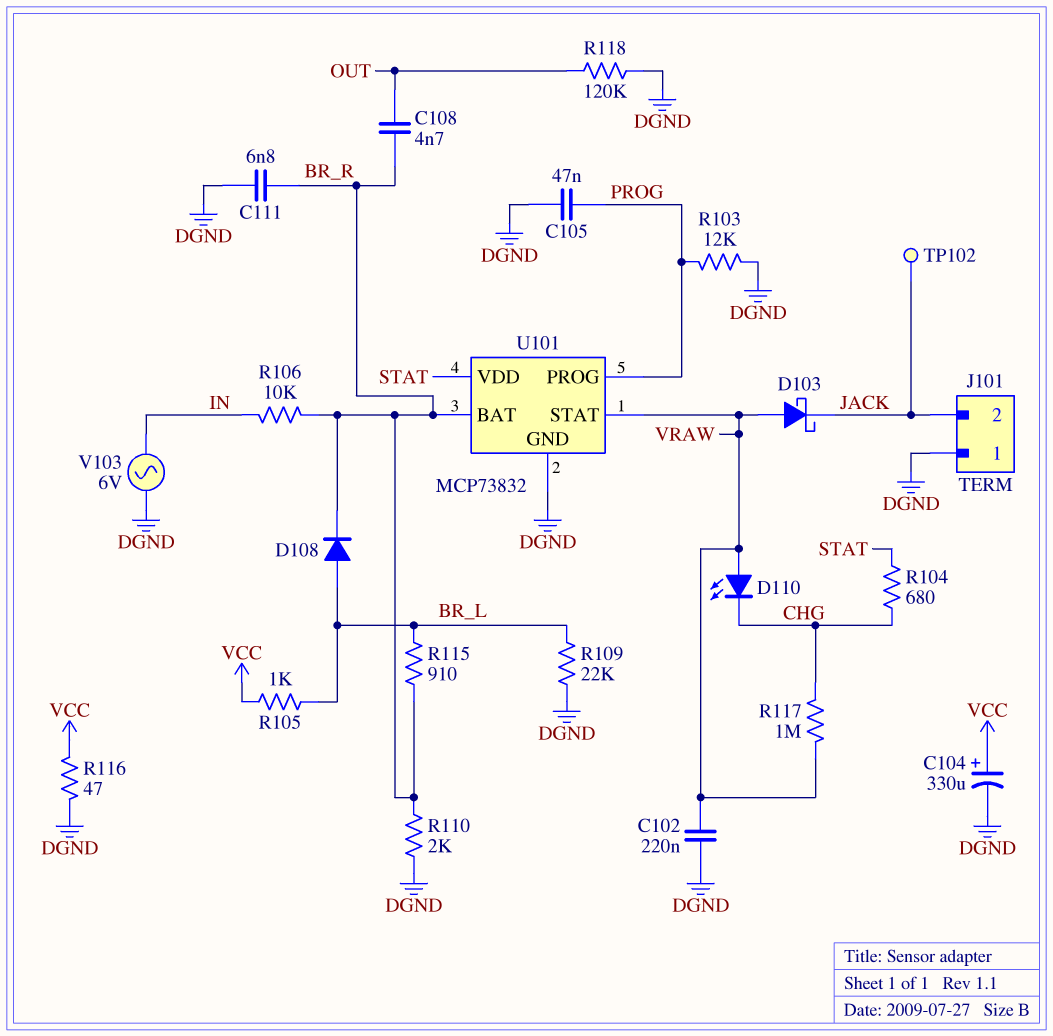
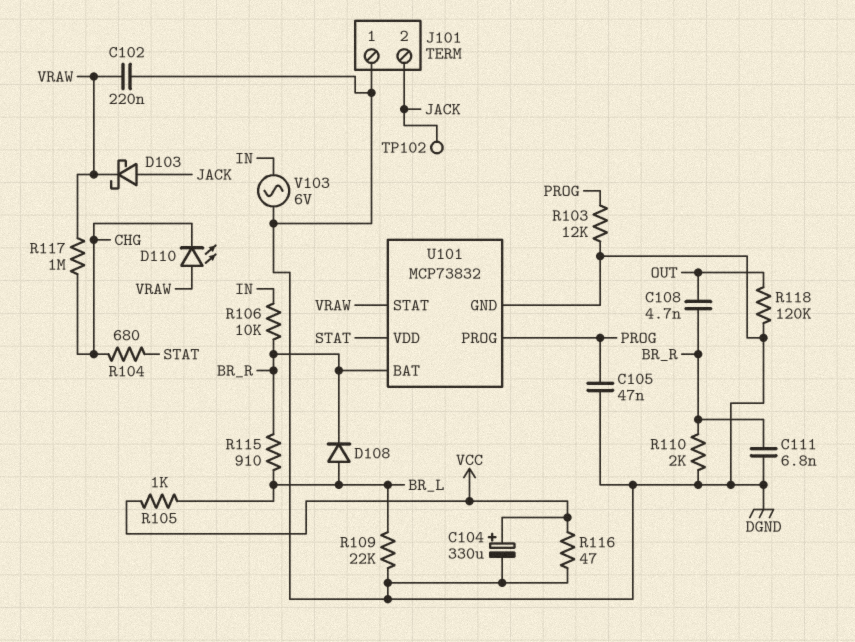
D103: schottky (A VRAW, K JACK) -> schottky (A JACK, K VRAW)

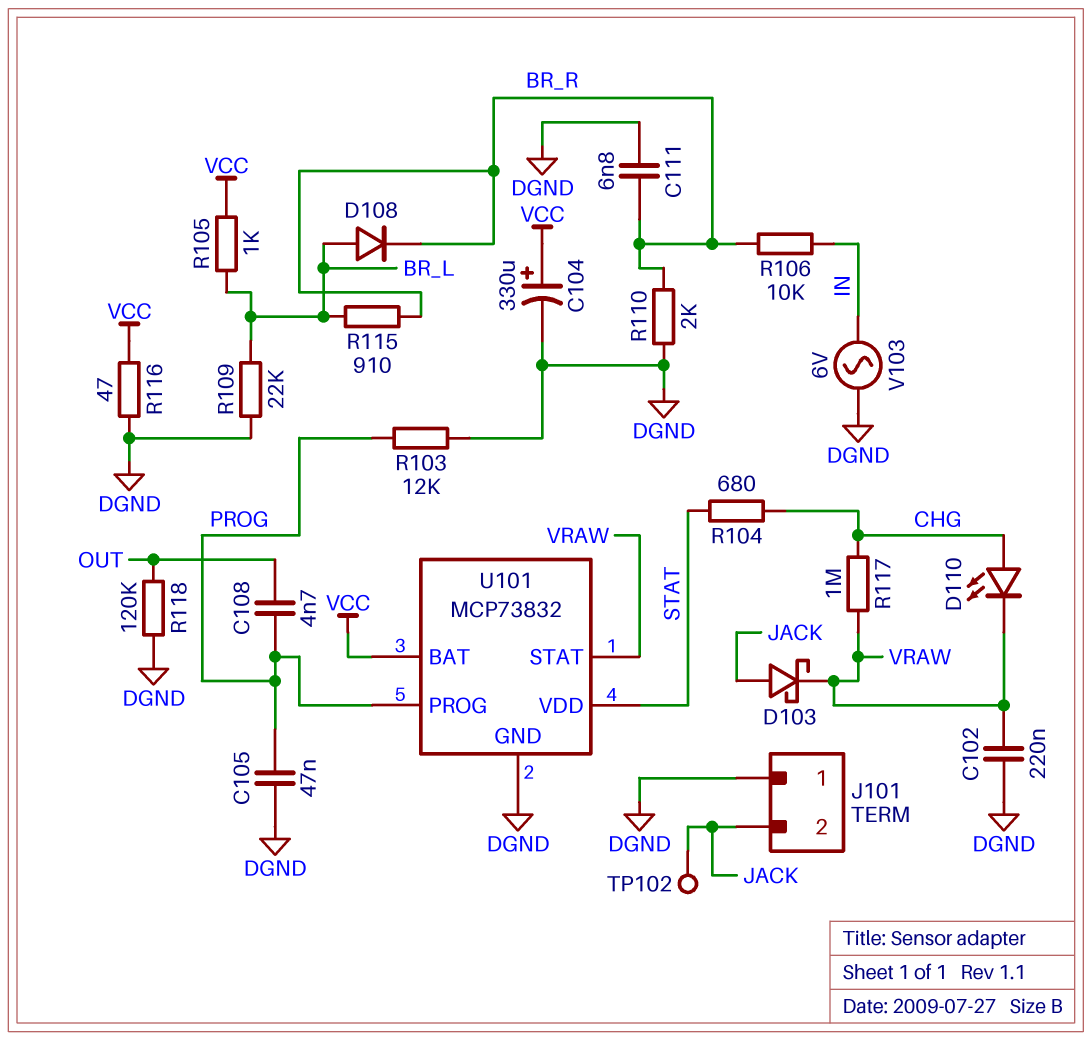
C108: 4.7nF (BR_R, OUT) -> 4.7nF (OUT, PROG)
D110: LED (A VRAW, K CHG) -> LED (A CHG, K VRAW)
U101 pin BAT: BR_R -> VCC

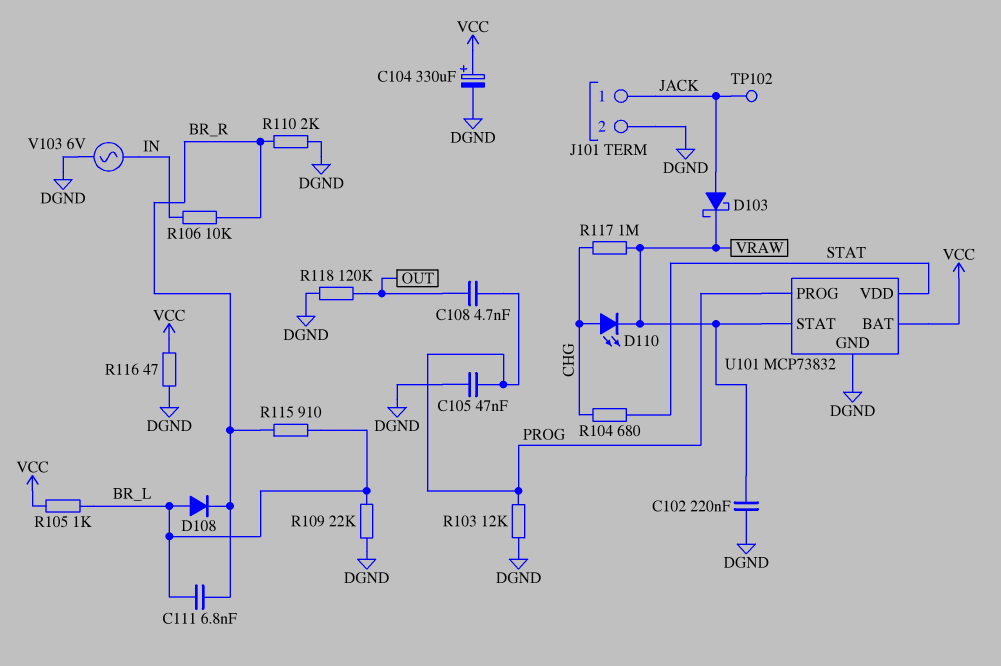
C111: 6.8nF (BR_R, DGND) -> 6.8nF (BR_L, BR_R)
J101 pin 1: DGND -> JACK
J101 pin 2: JACK -> DGND

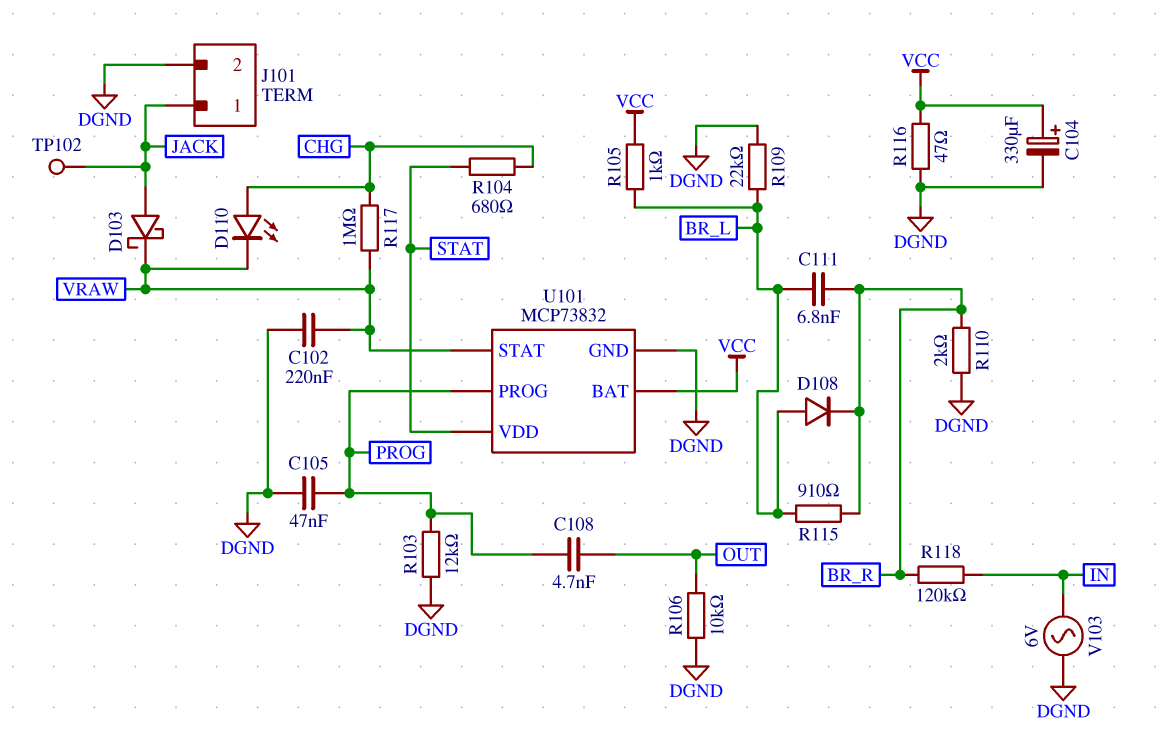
R106: 10k (BR_R, IN) -> 10k (DGND, OUT)
R118: 120k (DGND, OUT) -> 120k (BR_R, IN)

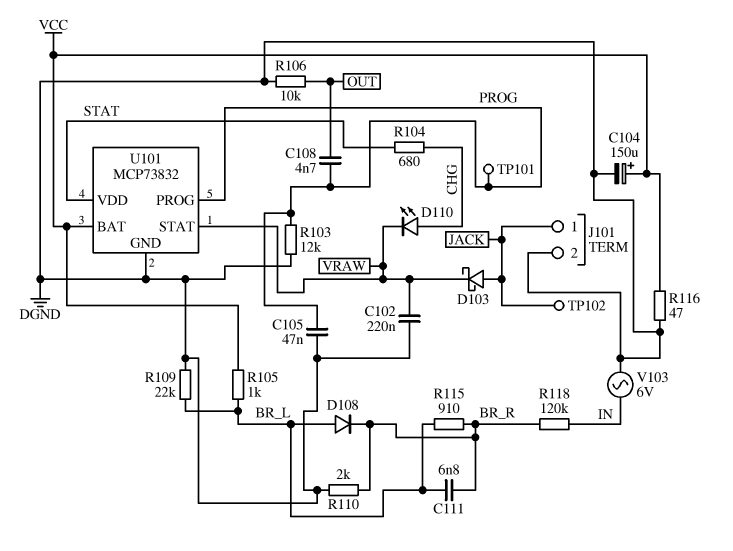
C104: 330uF (plus VCC, minus DGND) -> 150uF (plus VCC, minus DGND)
R117: 1M (CHG, VRAW) -> none
TP101: none -> test point (PROG)

